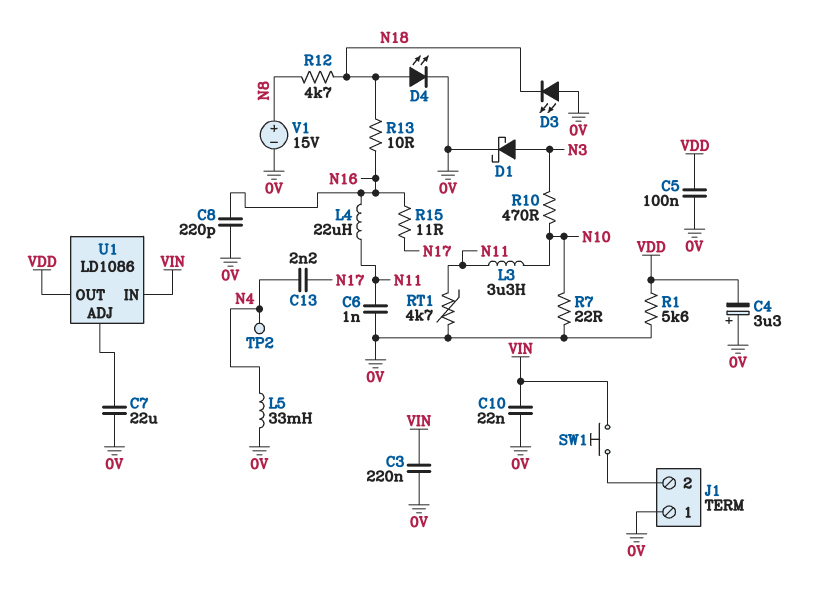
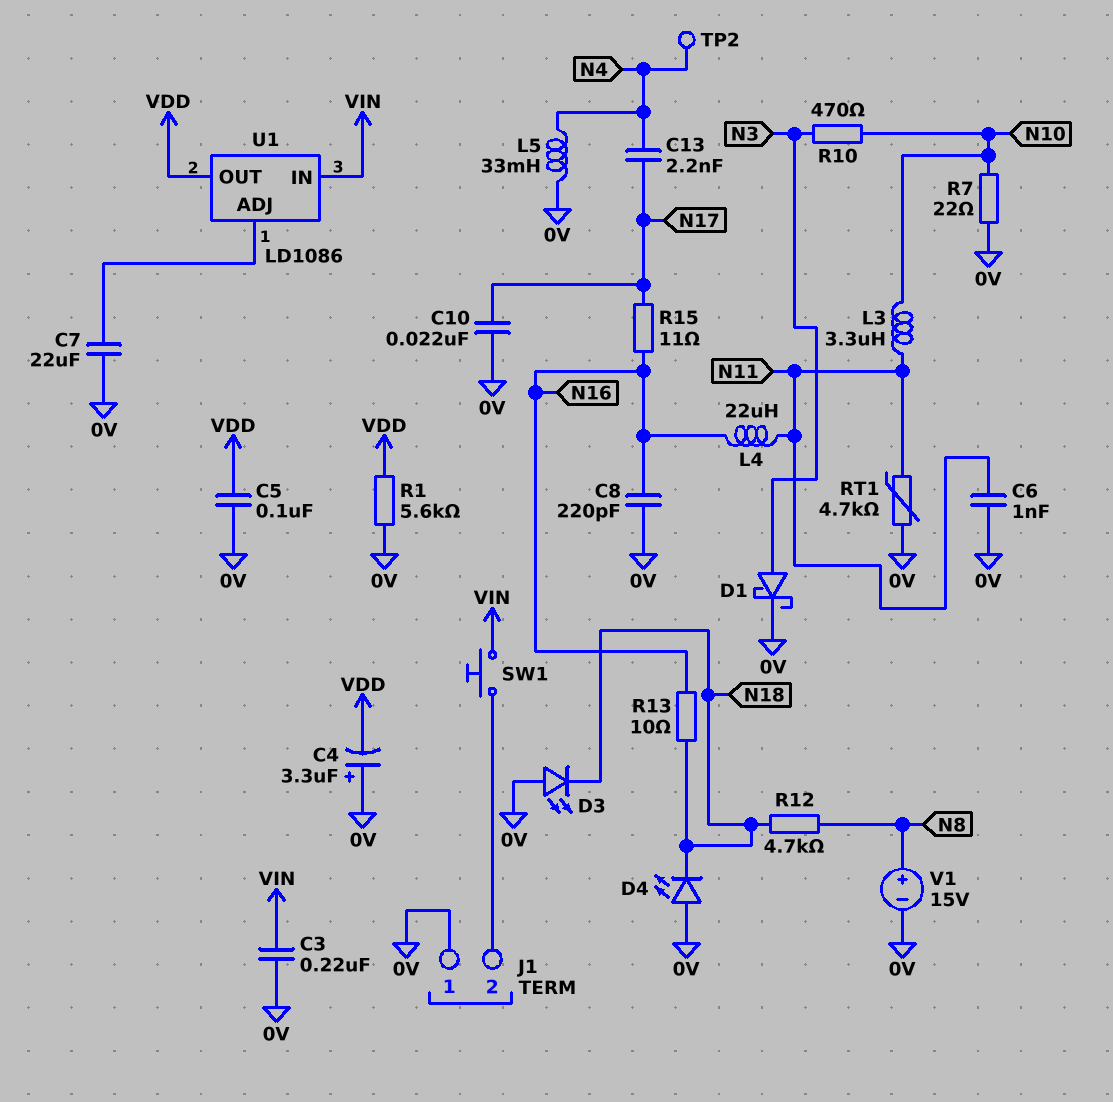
C10: 22nF (0V, VIN) -> 22nF (0V, N17)
D4: LED (A N18, K 0V) -> LED (A 0V, K N18)

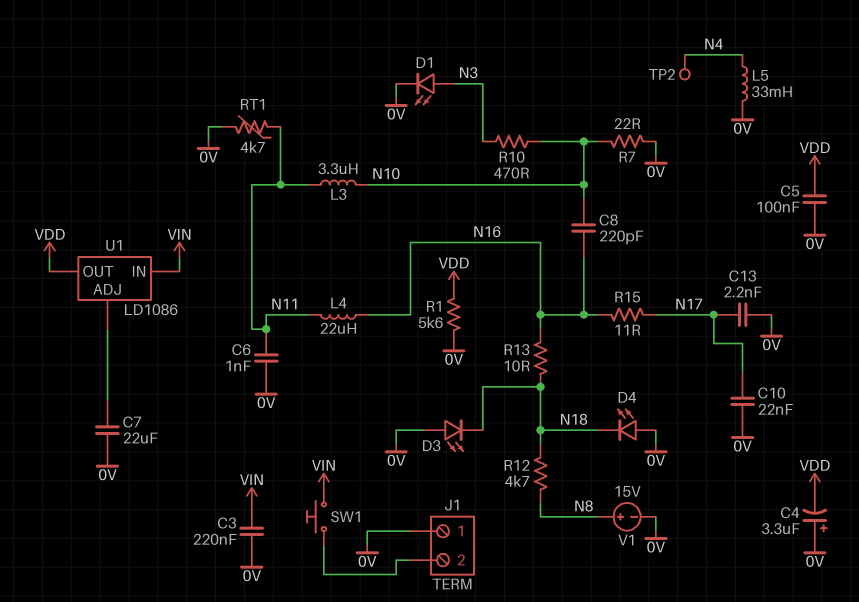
C8: 220pF (0V, N16) -> 220pF (N10, N16)
C13: 2.2nF (N4, N17) -> 2.2nF (0V, N17)
D1: schottky (A N3, K 0V) -> LED (A N3, K 0V)

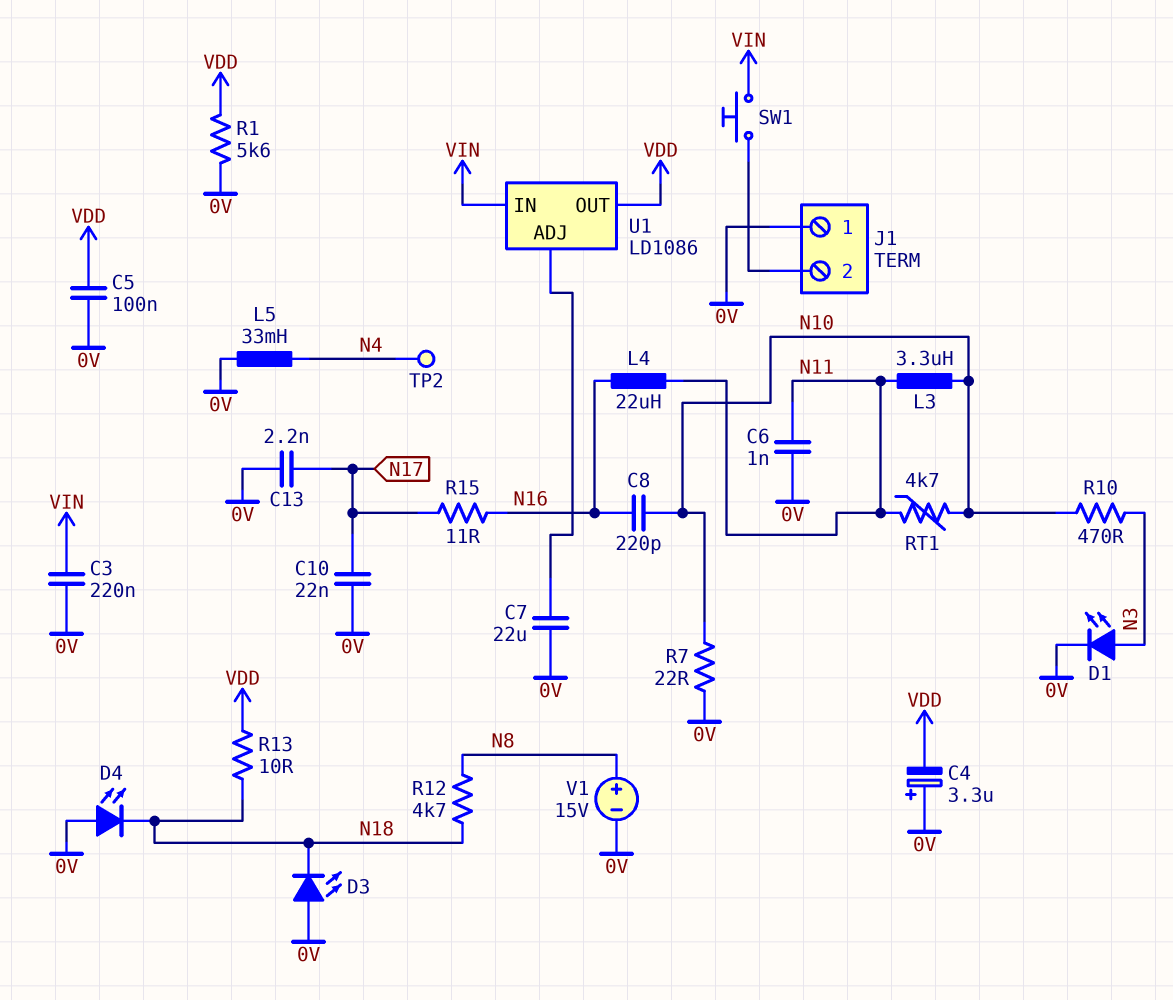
R13: 10 (N16, N18) -> 10 (N18, VDD)
RT1: 4.7k (0V, N11) -> 4.7k (N10, N11)

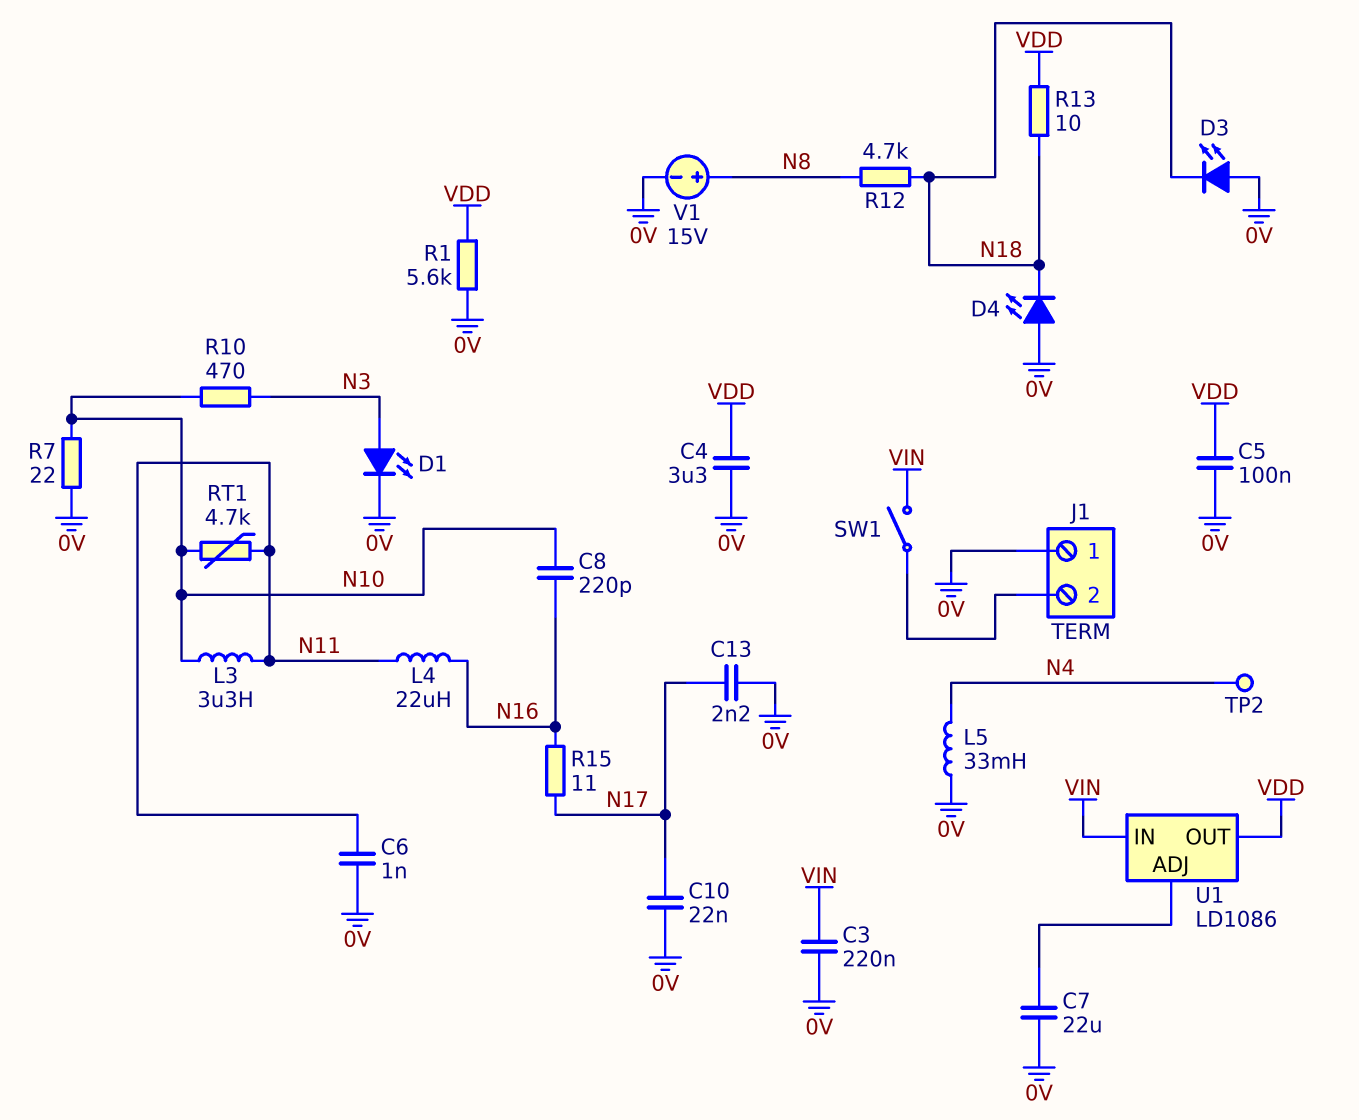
C4: 3.3uF (plus 0V, minus VDD) -> 3.3uF (0V, VDD)
SW1: button (J1/2, VIN) -> switch (J1/2, VIN)

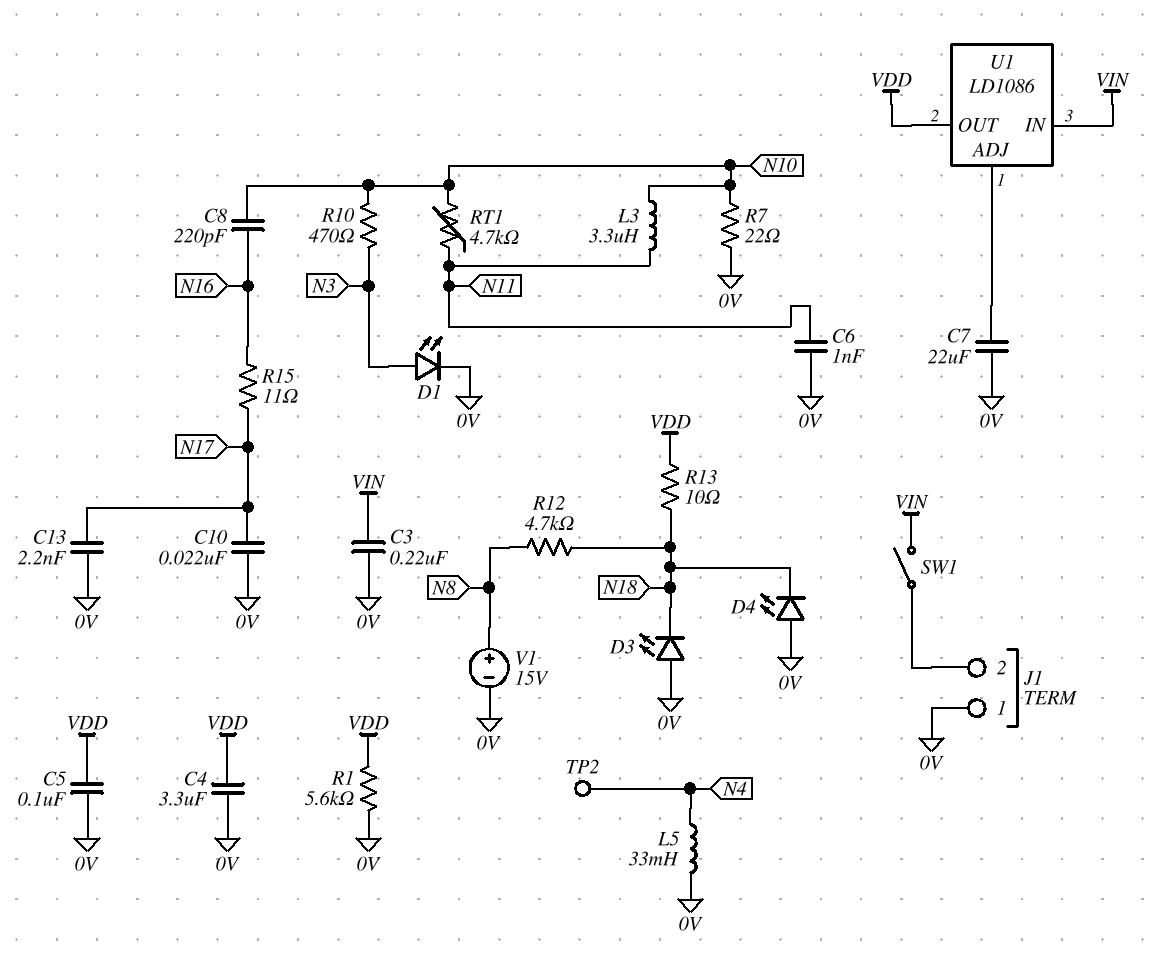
L4: 22uH (N11, N16) -> none

